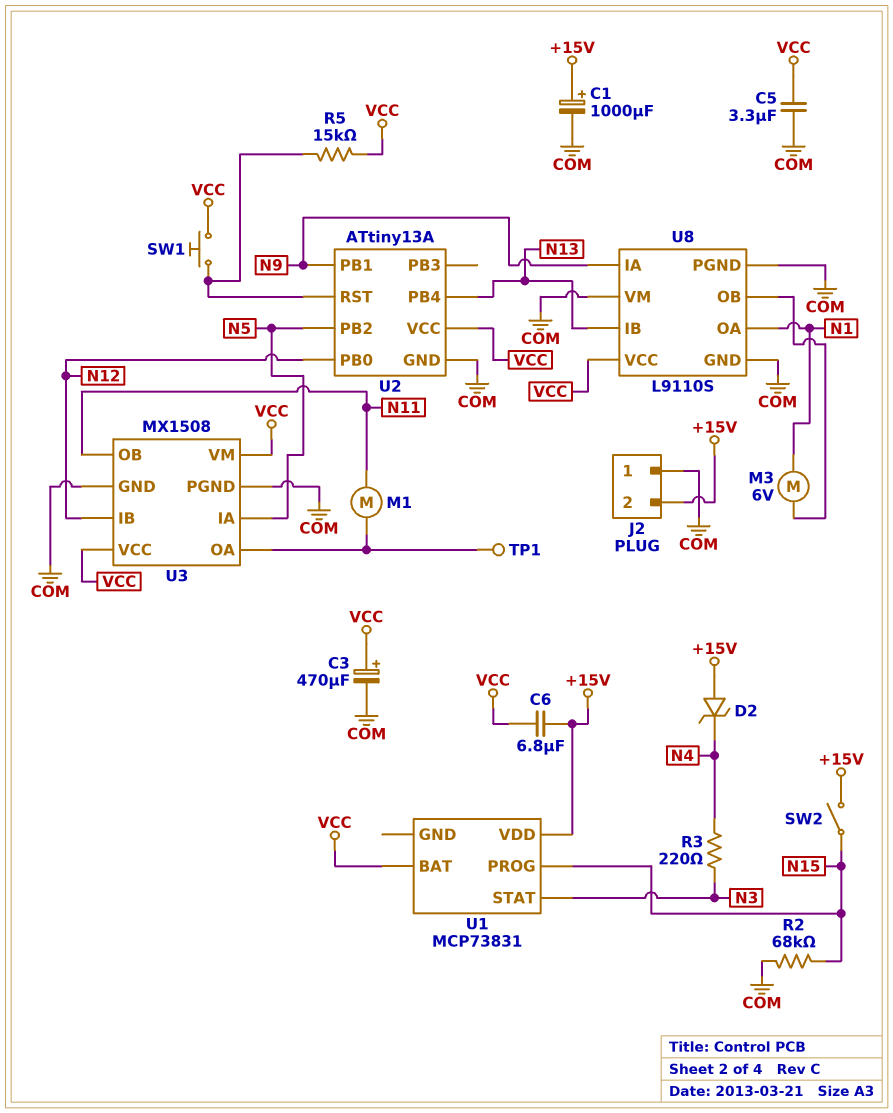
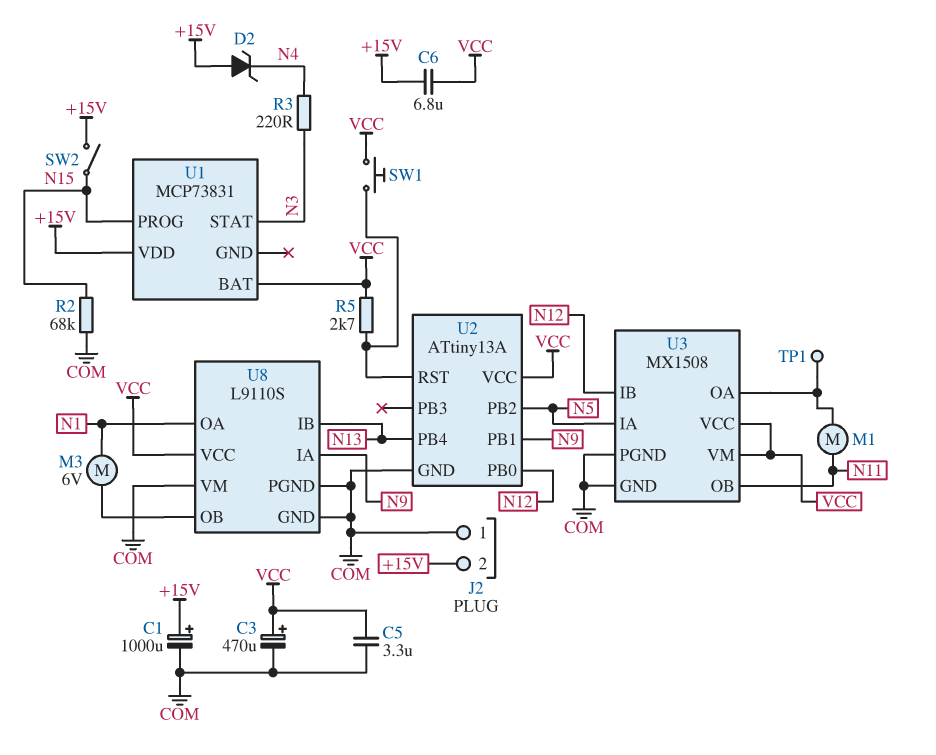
R5: 15k (U2/RST, VCC) -> 2.7k (U2/RST, VCC)

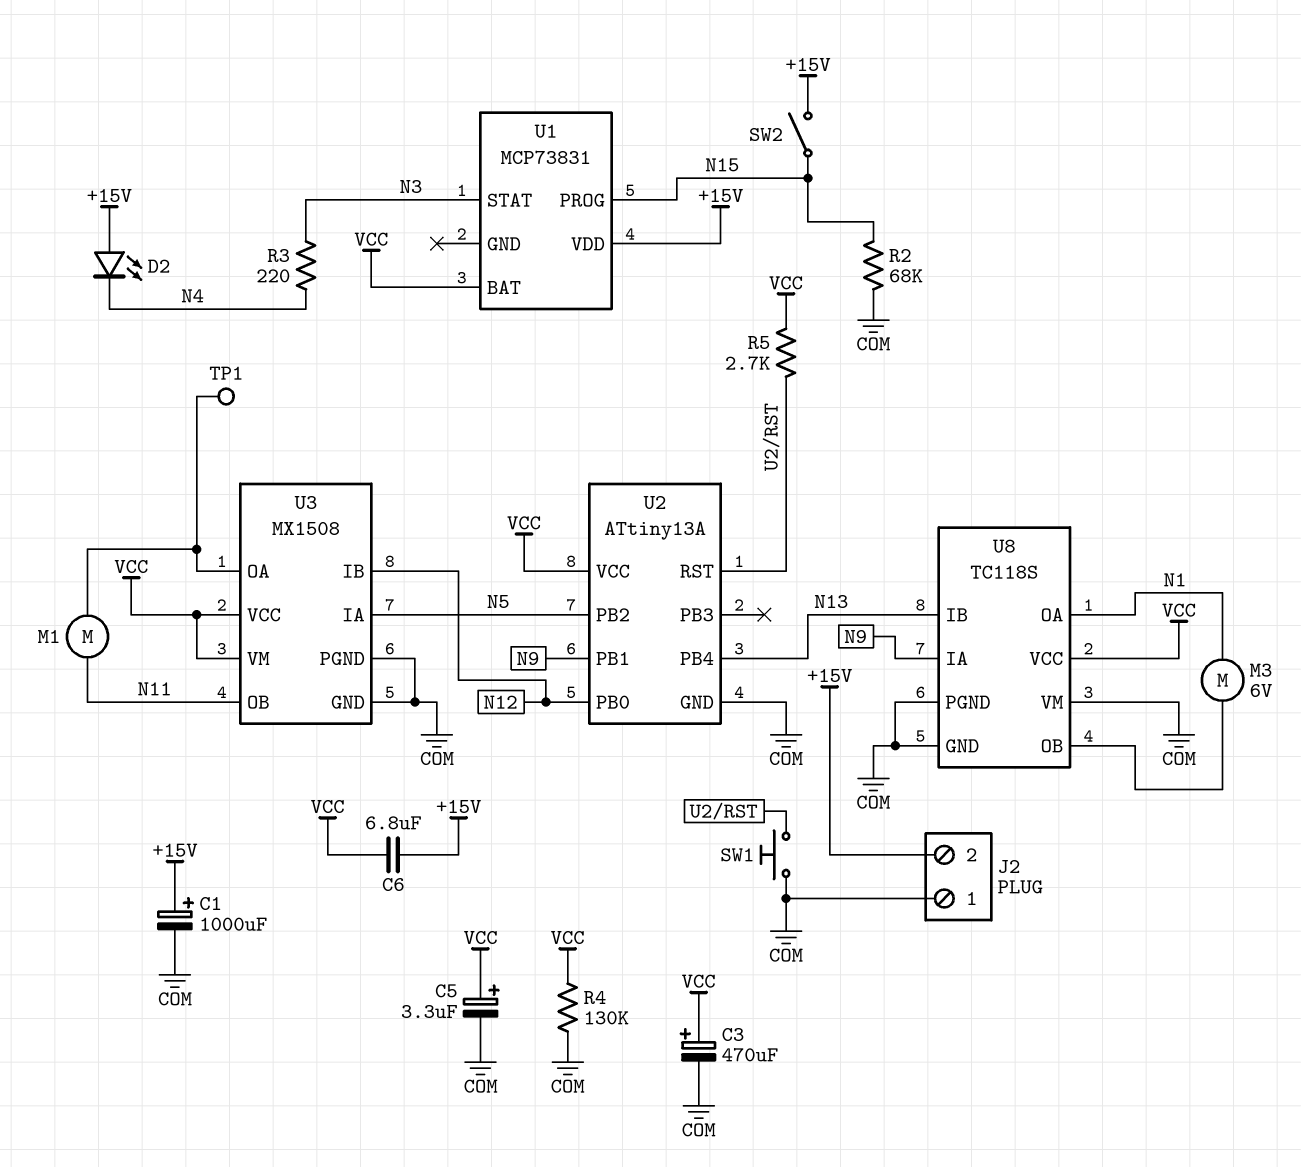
C5: 3.3uF (COM, VCC) -> 3.3uF (plus VCC, minus COM)
D2: zener (A +15V, K N4) -> LED (A +15V, K N4)
R4: none -> 130k (COM, VCC)
SW1: button (U2/RST, VCC) -> button (COM, U2/RST)
U8: L9110S -> TC118S

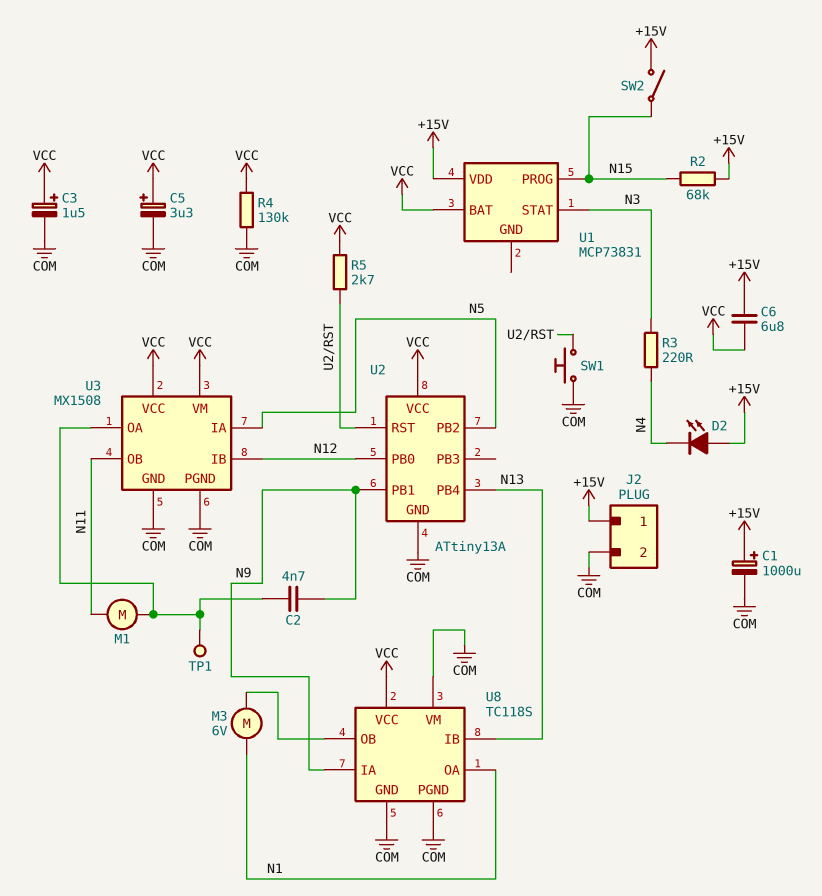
C2: none -> 4.7nF (N9, U3/OA)
C3: 470uF (plus VCC, minus COM) -> 1.5uF (plus VCC, minus COM)
J2 pin 1: COM -> +15V
J2 pin 2: +15V -> COM
R2: 68k (COM, N15) -> 68k (+15V, N15)

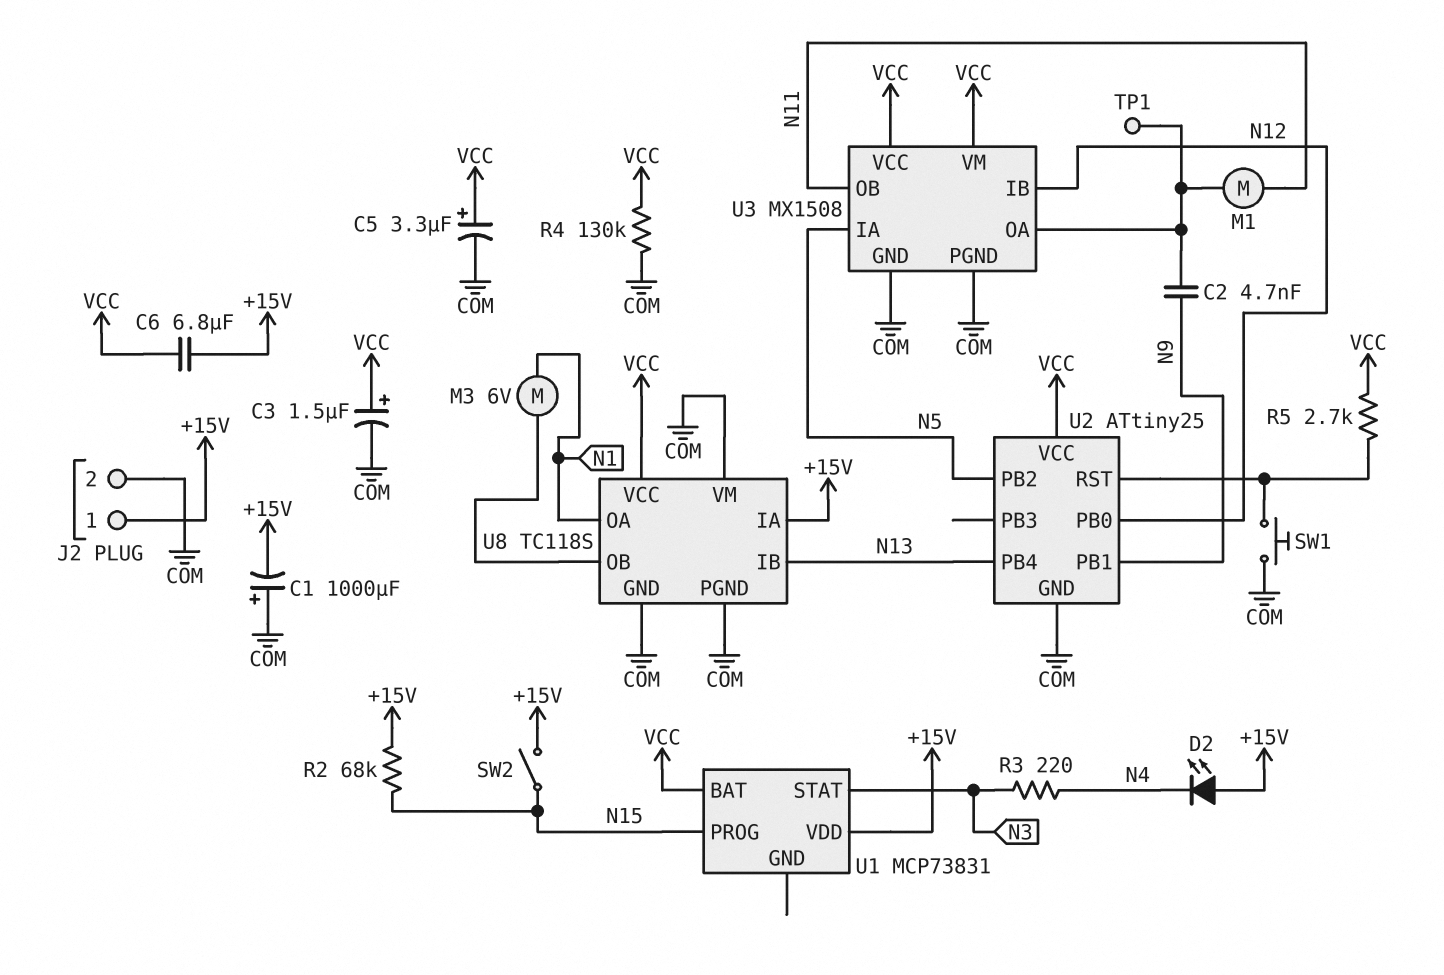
C1: 1000uF (plus +15V, minus COM) -> 1000uF (plus COM, minus +15V)
U2: ATtiny13A -> ATtiny25
U8 pin IA: N9 -> +15V

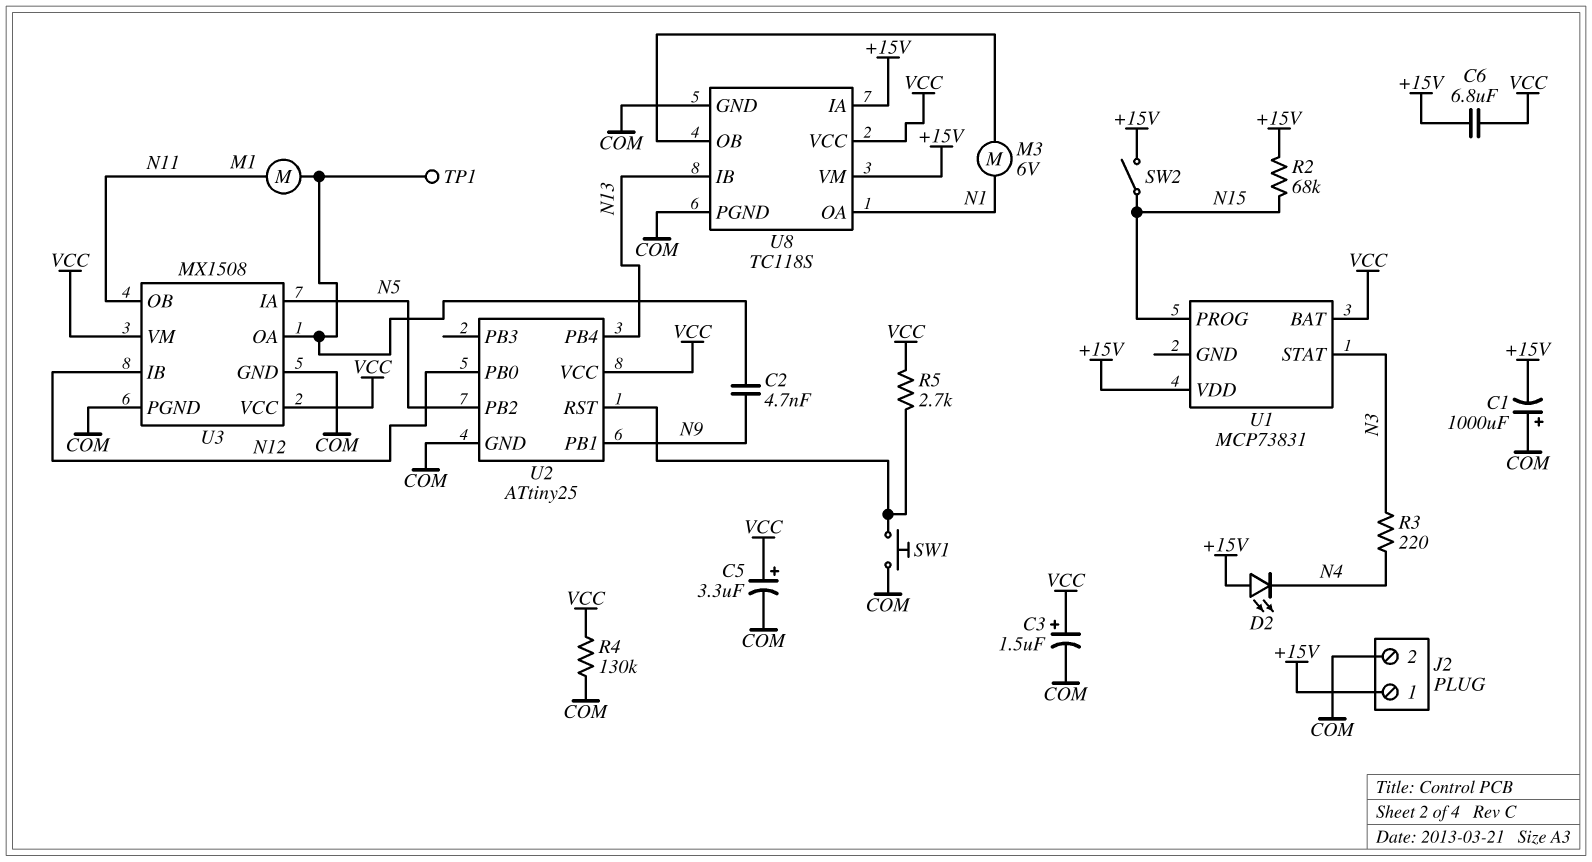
U8 pin VM: COM -> +15V

